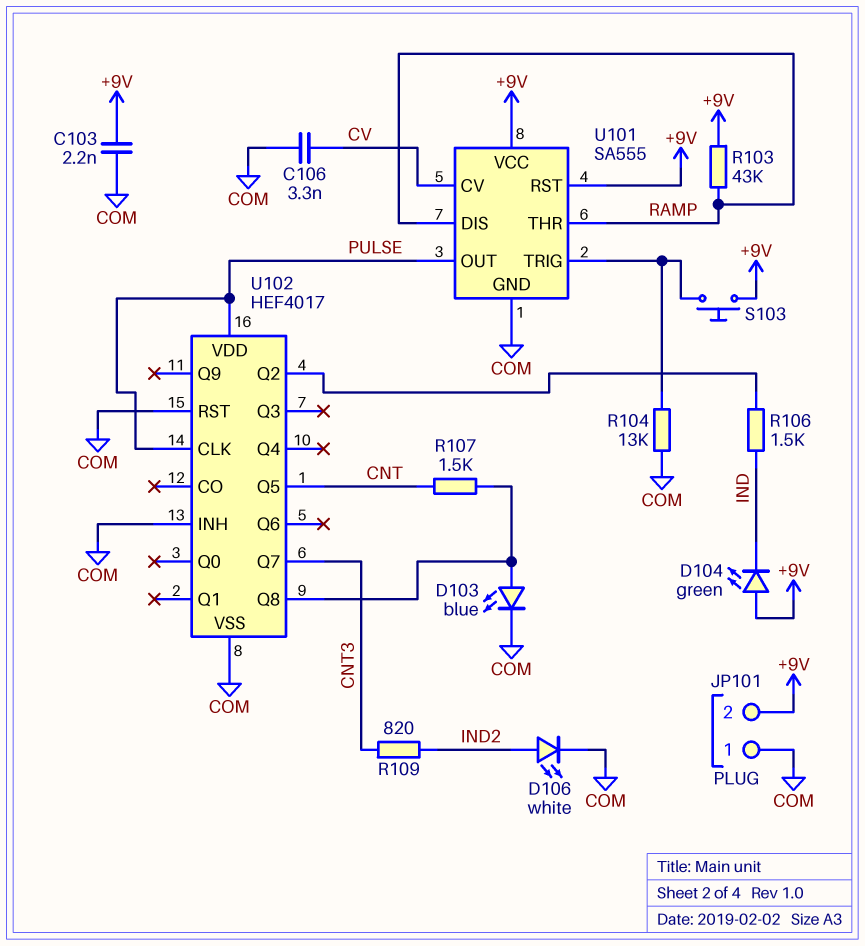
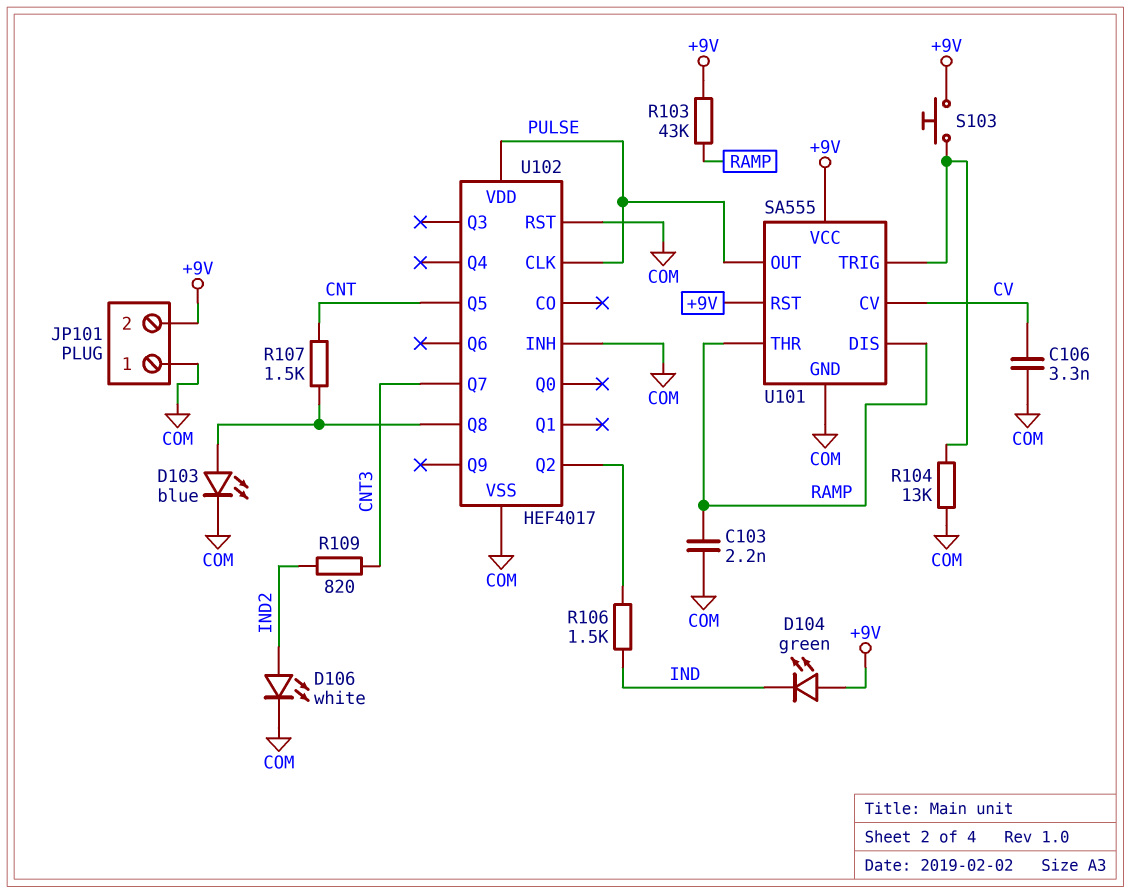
C103: 2.2nF (+9V, COM) -> 2.2nF (COM, RAMP)

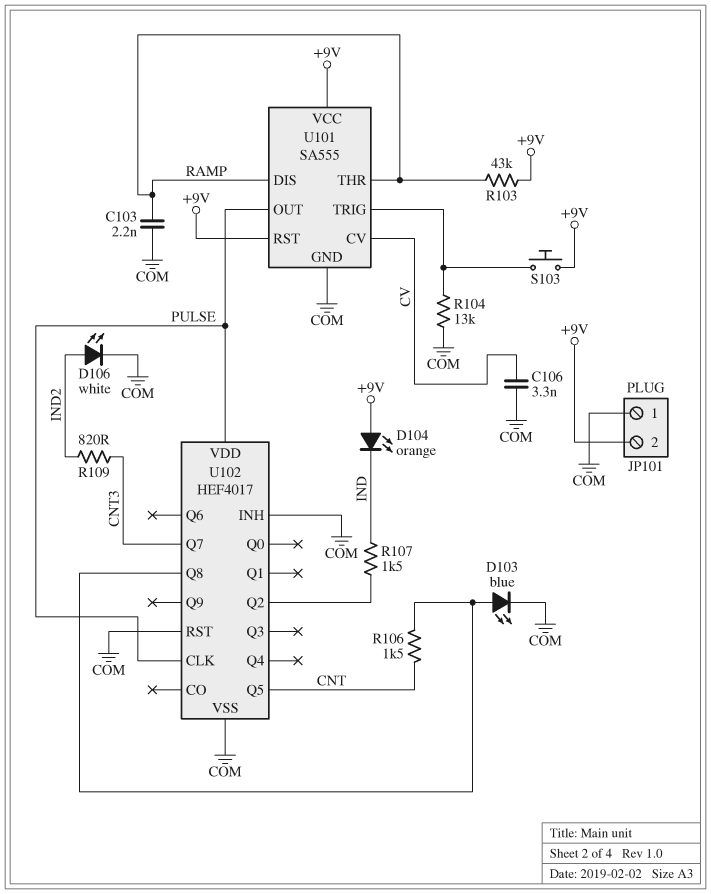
D104: LED green (A +9V, K IND) -> LED orange (A +9V, K IND)
R106: 1.5k (IND, U102/Q2) -> 1.5k (CNT, U102/Q8)
R107: 1.5k (CNT, U102/Q8) -> 1.5k (IND, U102/Q2)

